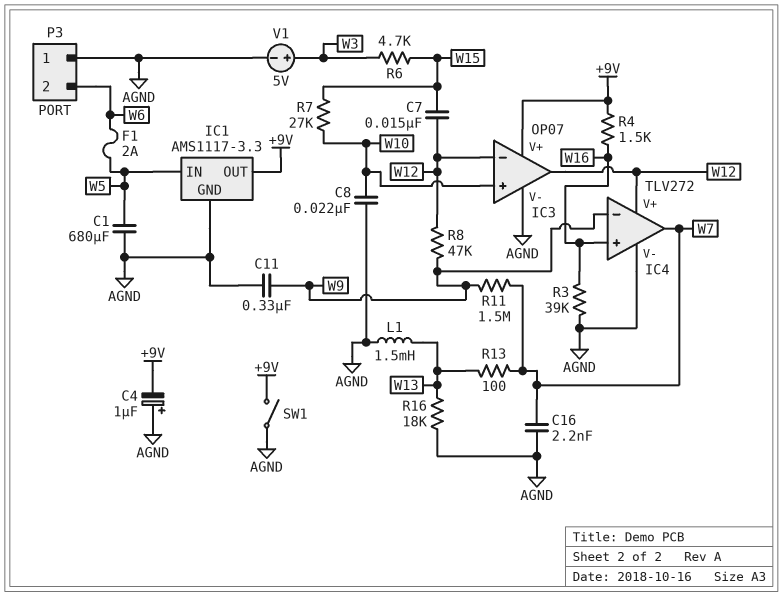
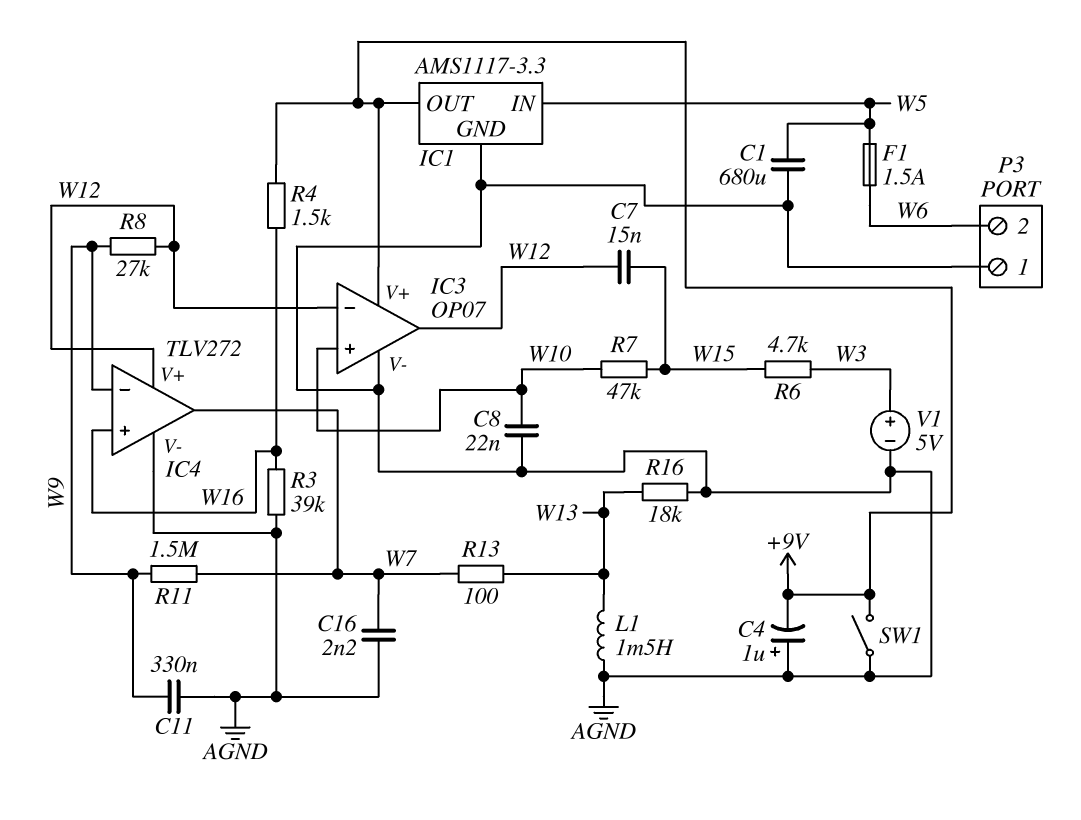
F1: 2A (W5, W6) -> 1.5A (W5, W6)
R7: 27k (W10, W15) -> 47k (W10, W15)
R8: 47k (W9, W12) -> 27k (W9, W12)

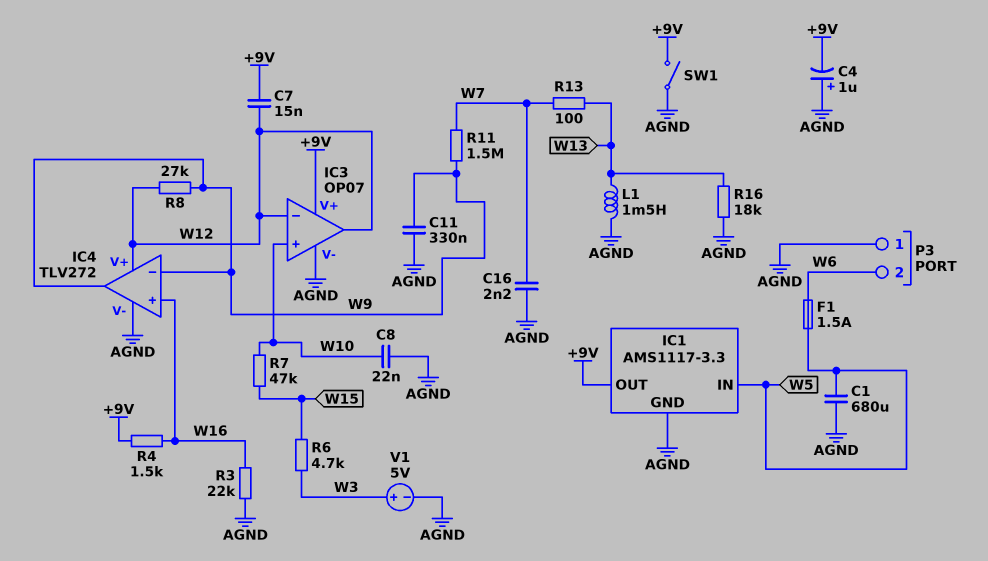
C7: 15nF (W12, W15) -> 15nF (+9V, W12)
IC4 pin out: W7 -> W9
R3: 39k (AGND, W16) -> 22k (AGND, W16)

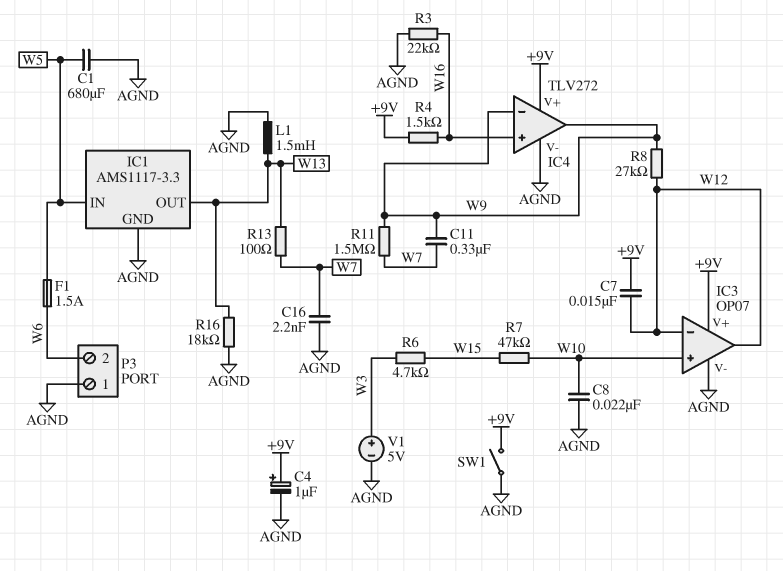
C4: 1uF (plus AGND, minus +9V) -> 1uF (plus +9V, minus AGND)
C11: 330nF (AGND, W9) -> 330nF (W7, W9)
IC1 pin OUT: +9V -> W13
IC4 pin V+: W12 -> +9V

